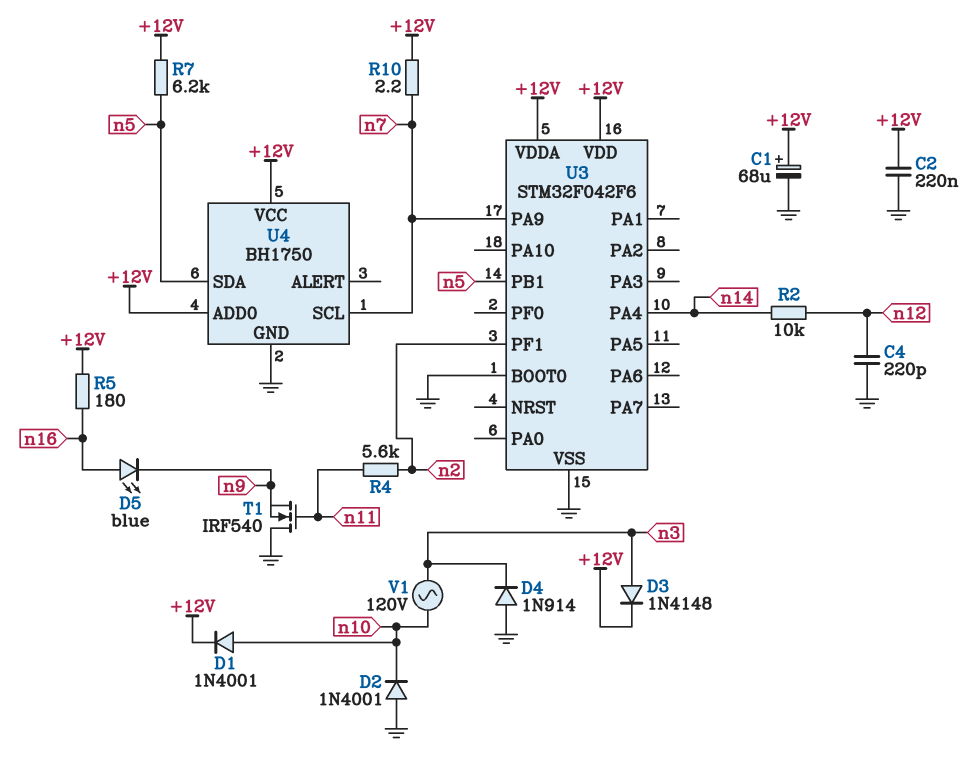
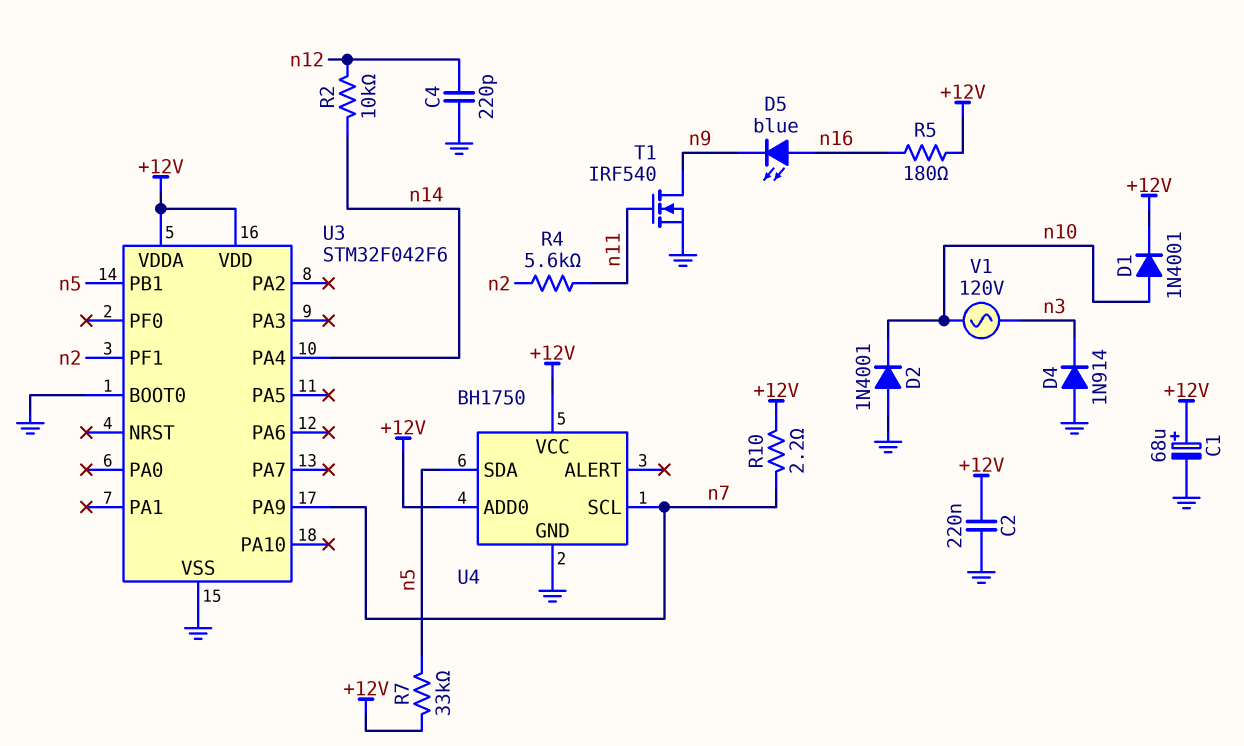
D3: diode 1N4148 (A n3, K +12V) -> none
R7: 6.2k (+12V, n5) -> 33k (+12V, n5)
T1: NMOS IRF540 (G n11, D GND, S n9) -> NMOS IRF540 (G n11, D n9, S GND)

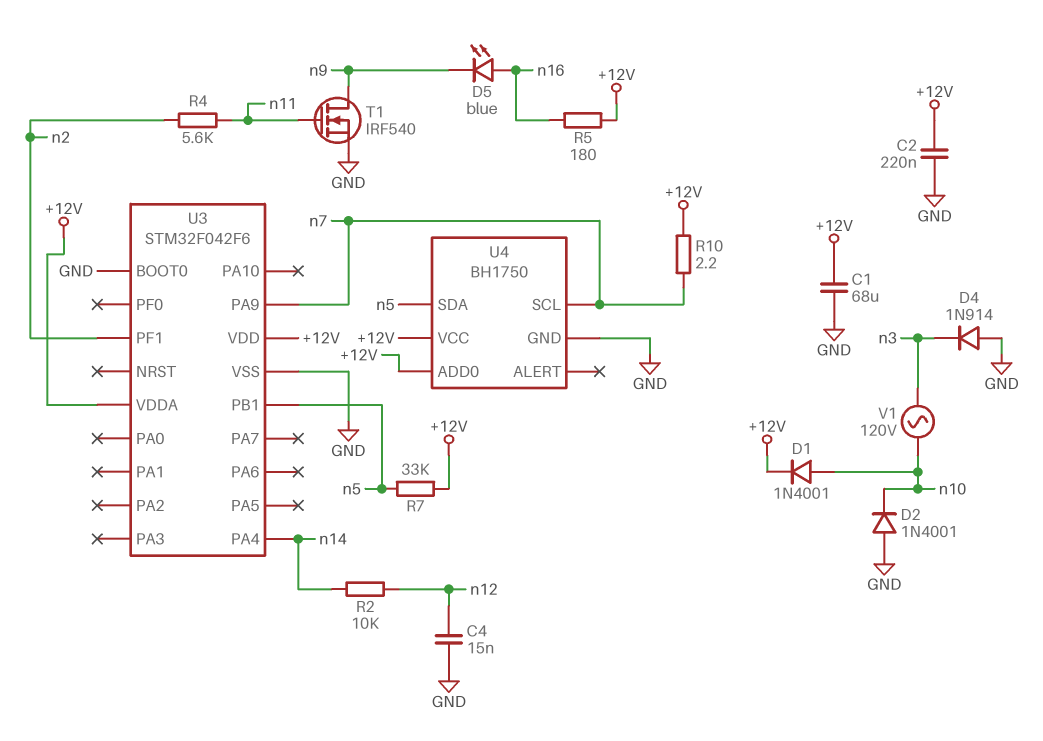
C1: 68uF (plus +12V, minus GND) -> 68uF (+12V, GND)
C4: 220pF (GND, n12) -> 15nF (GND, n12)

